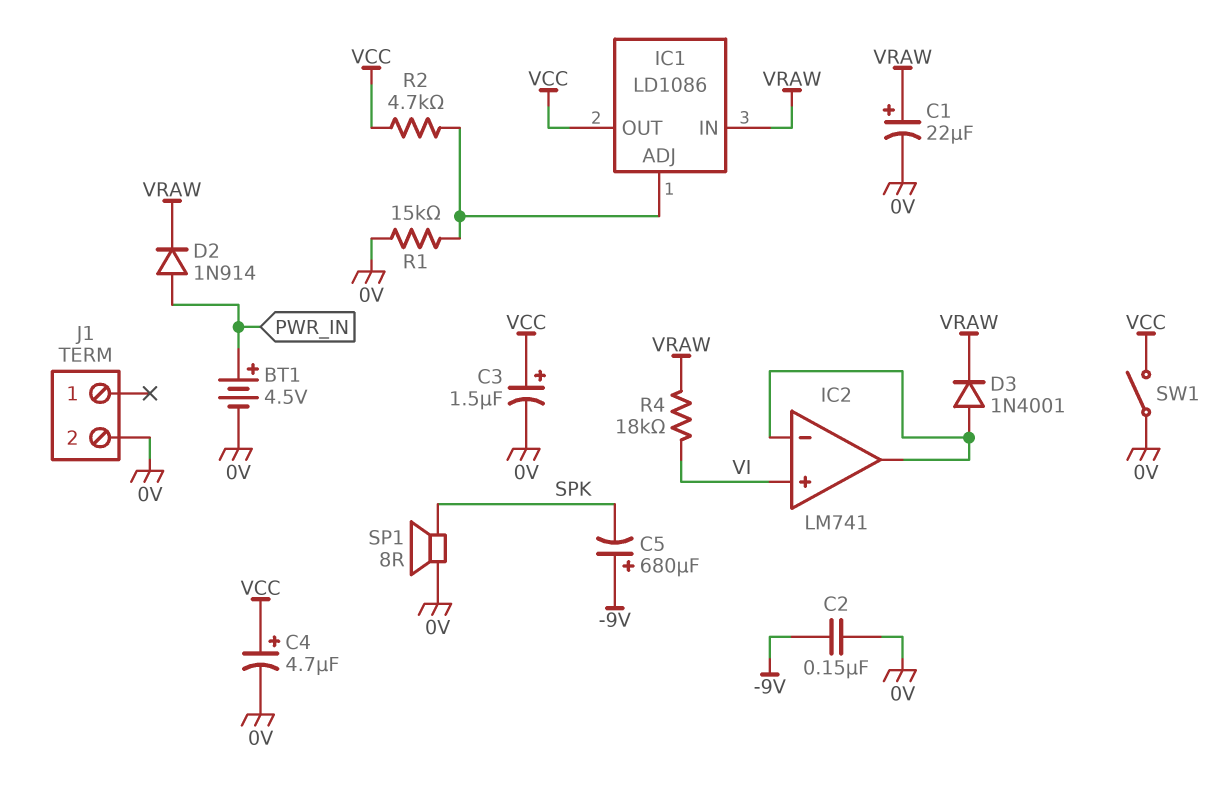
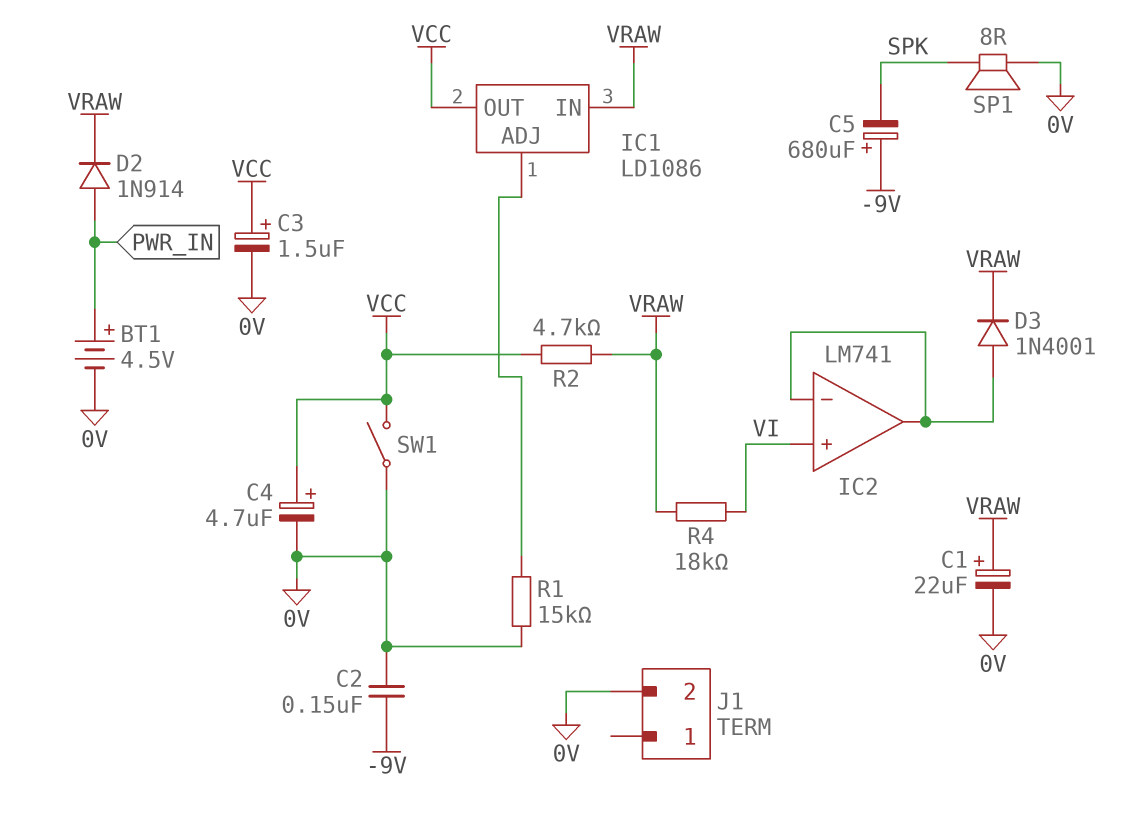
R2: 4.7k (IC1/ADJ, VCC) -> 4.7k (VCC, VRAW)

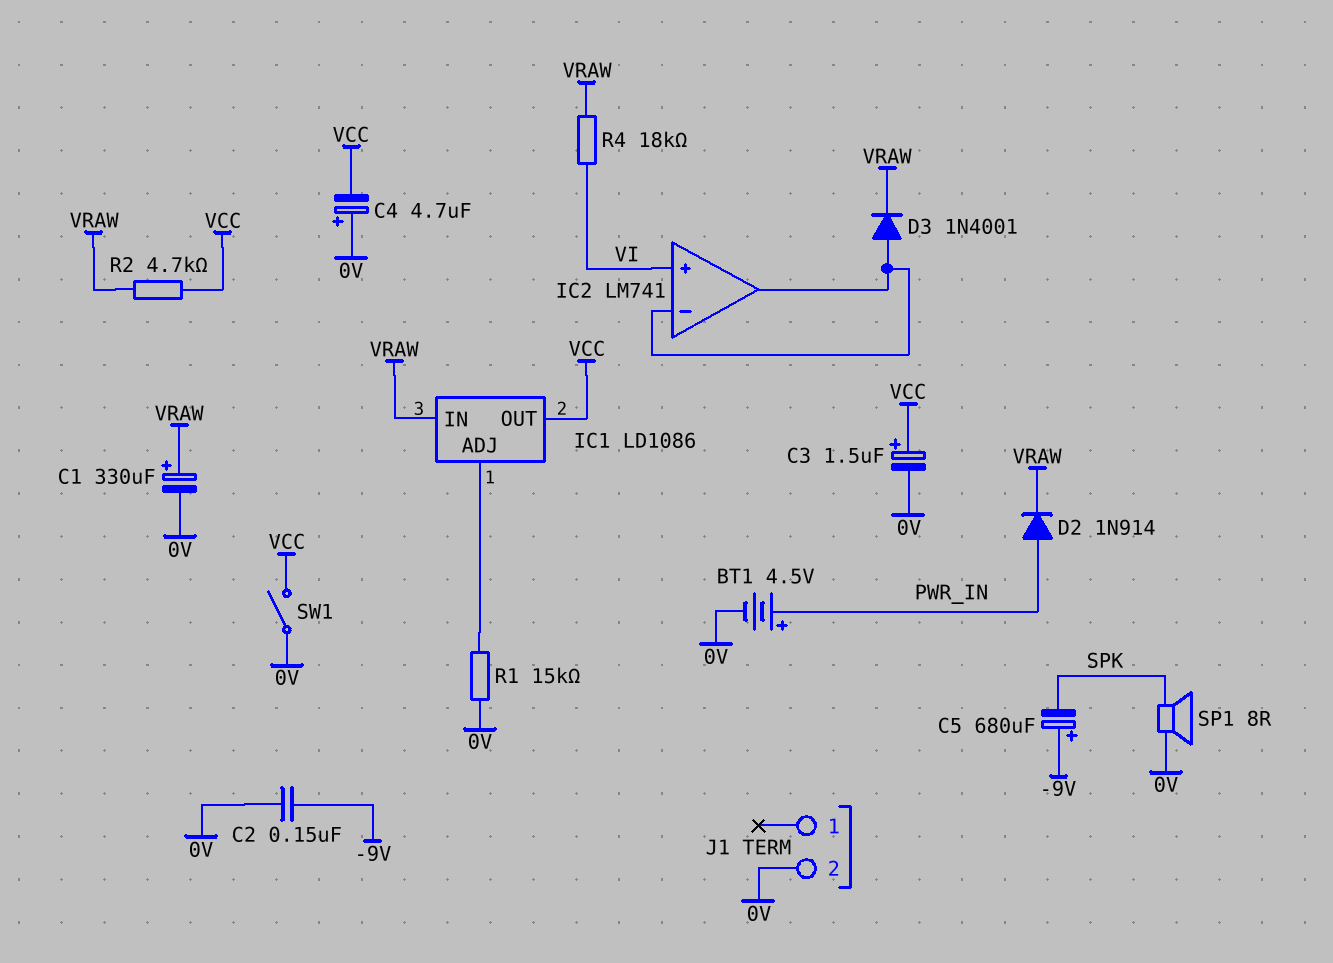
C1: 22uF (plus VRAW, minus 0V) -> 330uF (plus VRAW, minus 0V)
C4: 4.7uF (plus VCC, minus 0V) -> 4.7uF (plus 0V, minus VCC)

